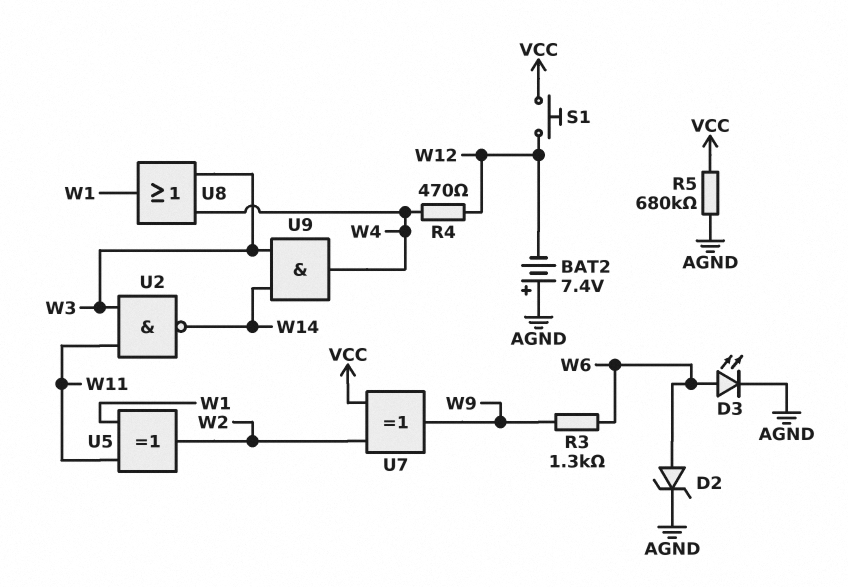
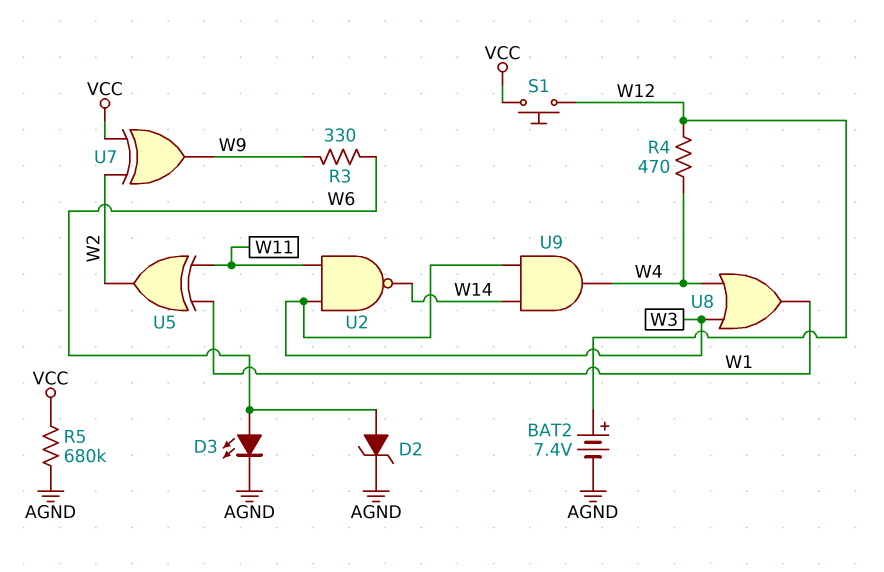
BAT2: 7.4V (plus AGND, minus W12) -> 7.4V (plus W12, minus AGND)
R3: 1.3k (W6, W9) -> 330 (W6, W9)

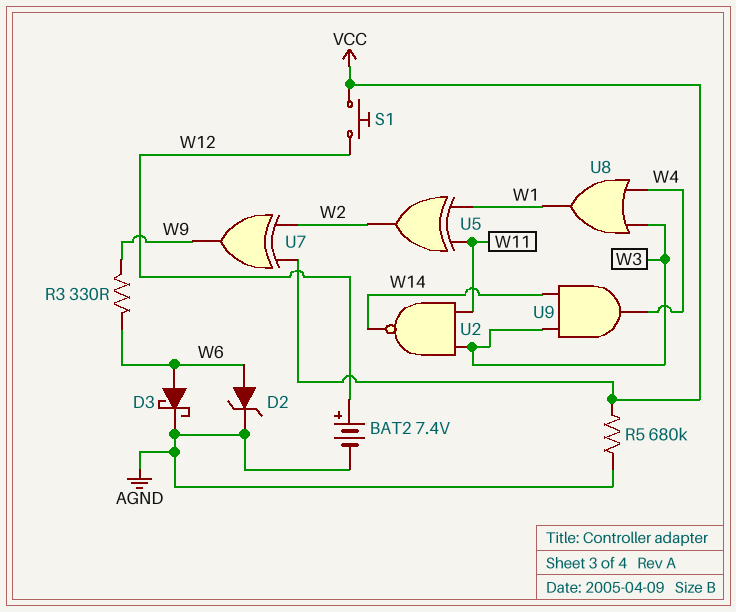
D3: LED (A W6, K AGND) -> schottky (A W6, K AGND)
R4: 470 (W4, W12) -> none

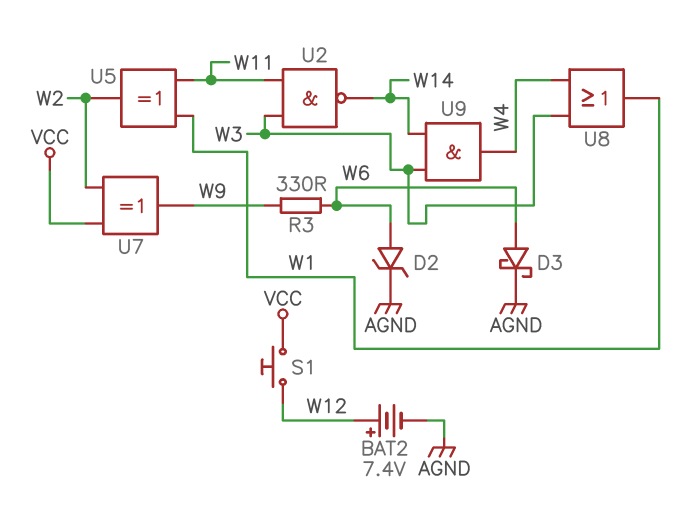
R5: 680k (AGND, VCC) -> none

